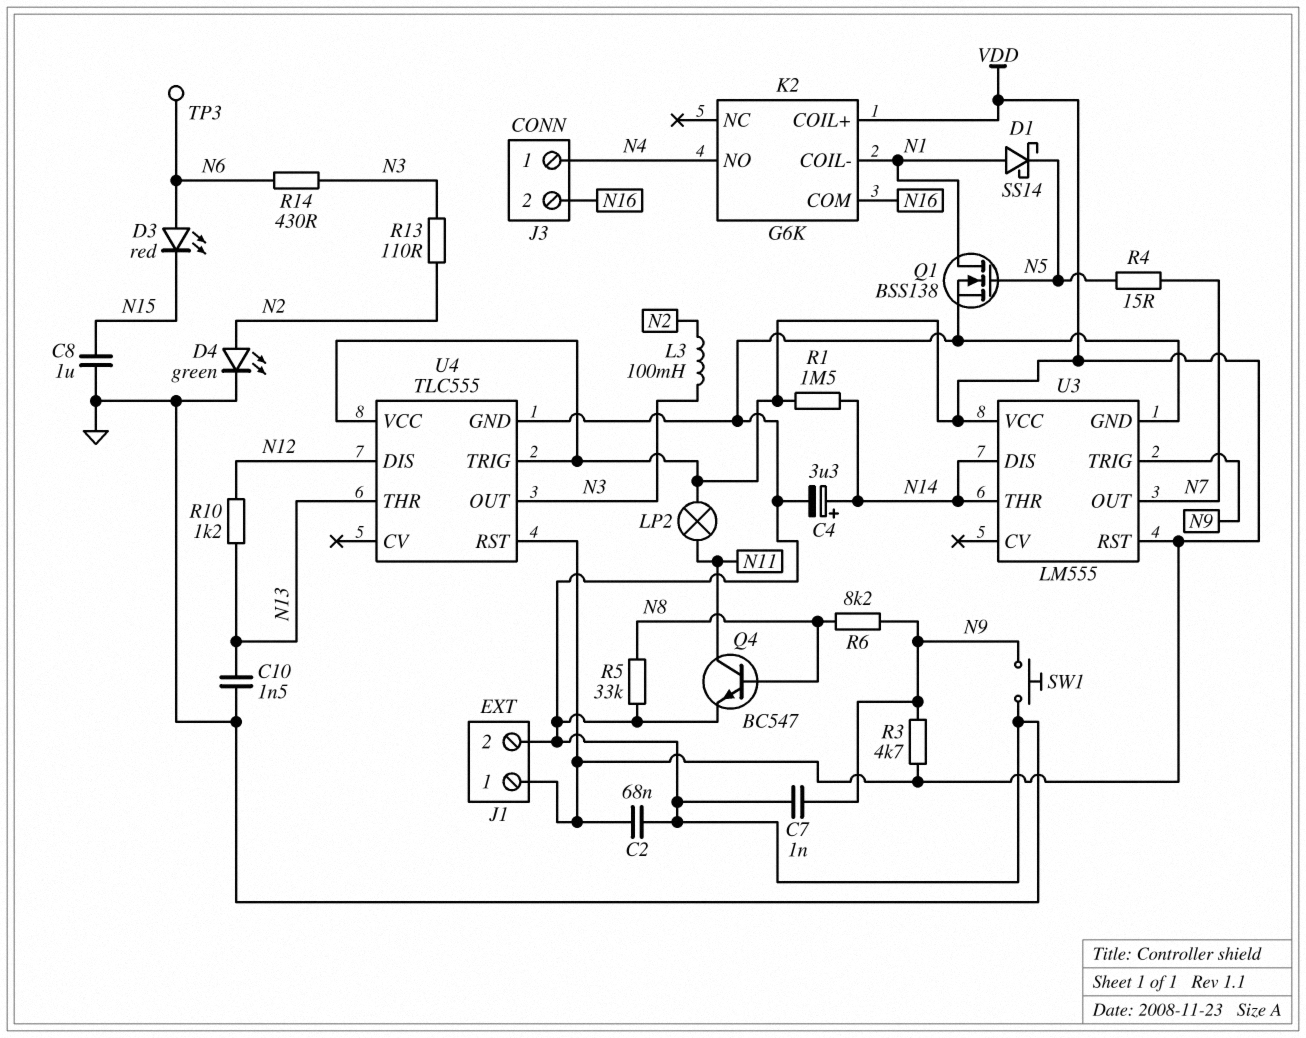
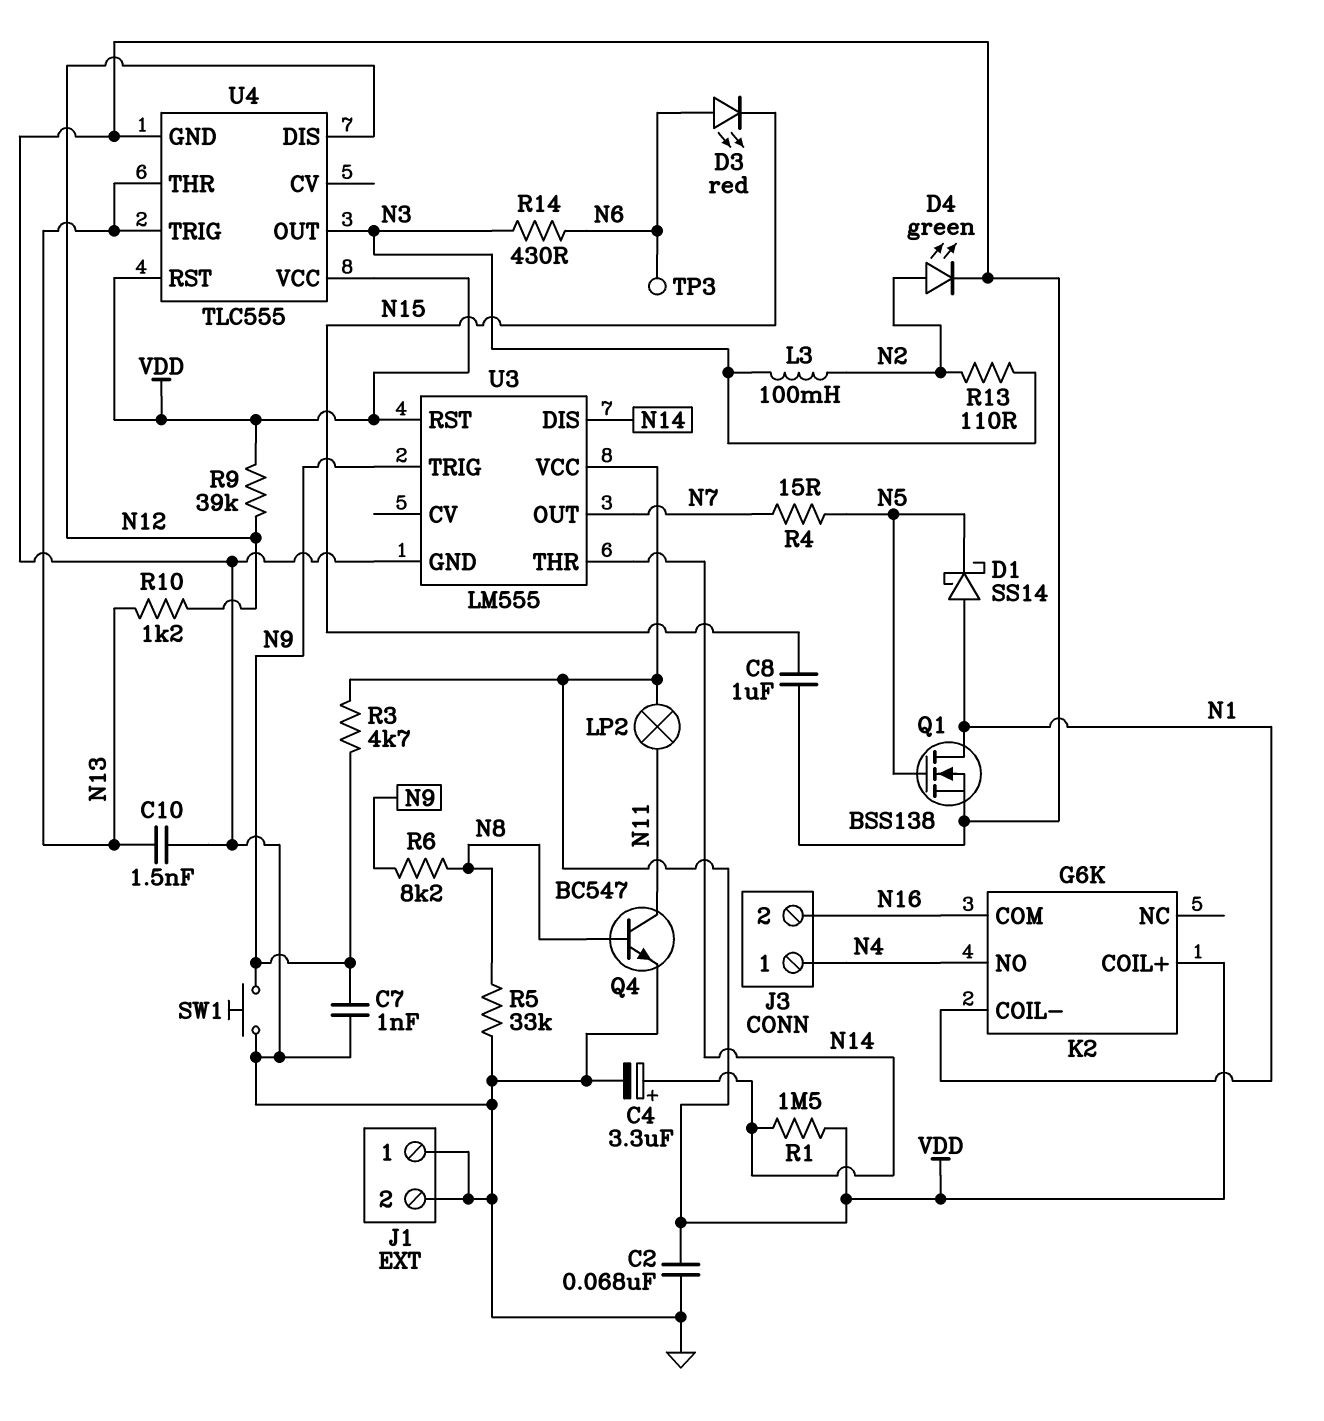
J1 pin 1: VDD -> GND
R9: none -> 39k (N12, VDD)
U4 pin TRIG: VDD -> N13

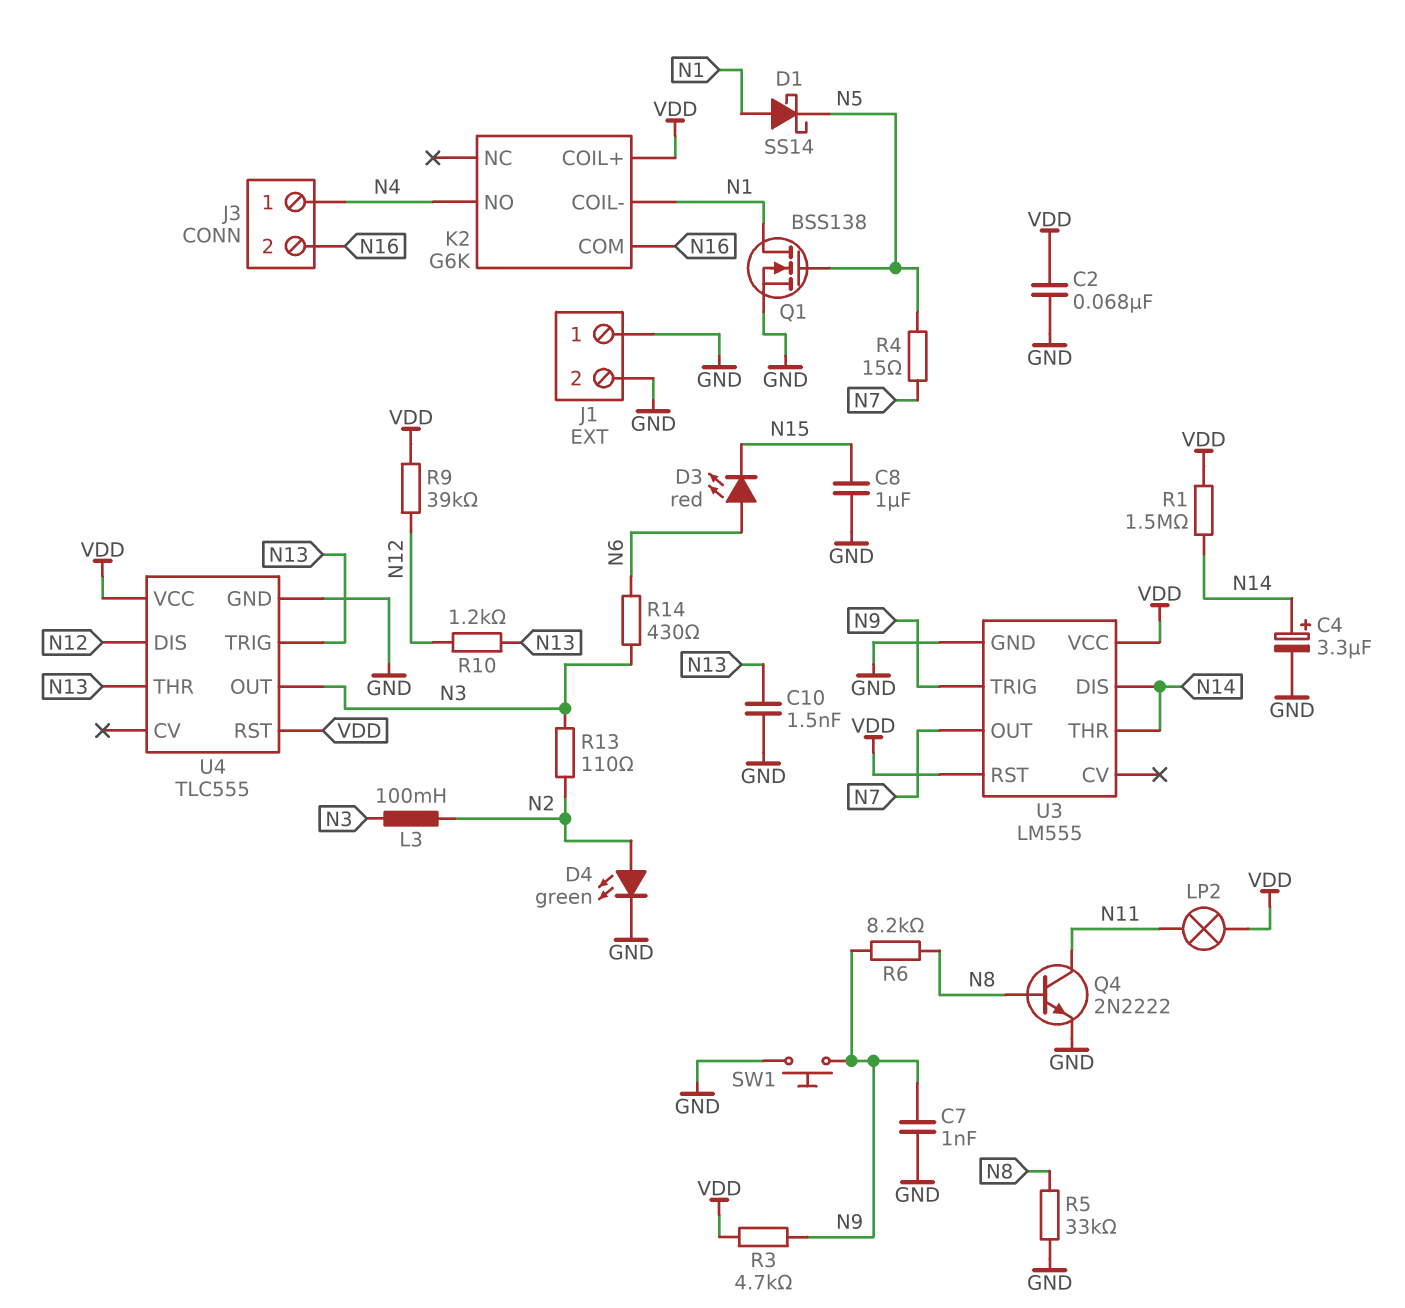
Q4: NPN BC547 (B N8, C N11, E GND) -> NPN 2N2222 (B N8, C N11, E GND)
TP3: test point (N6) -> none

